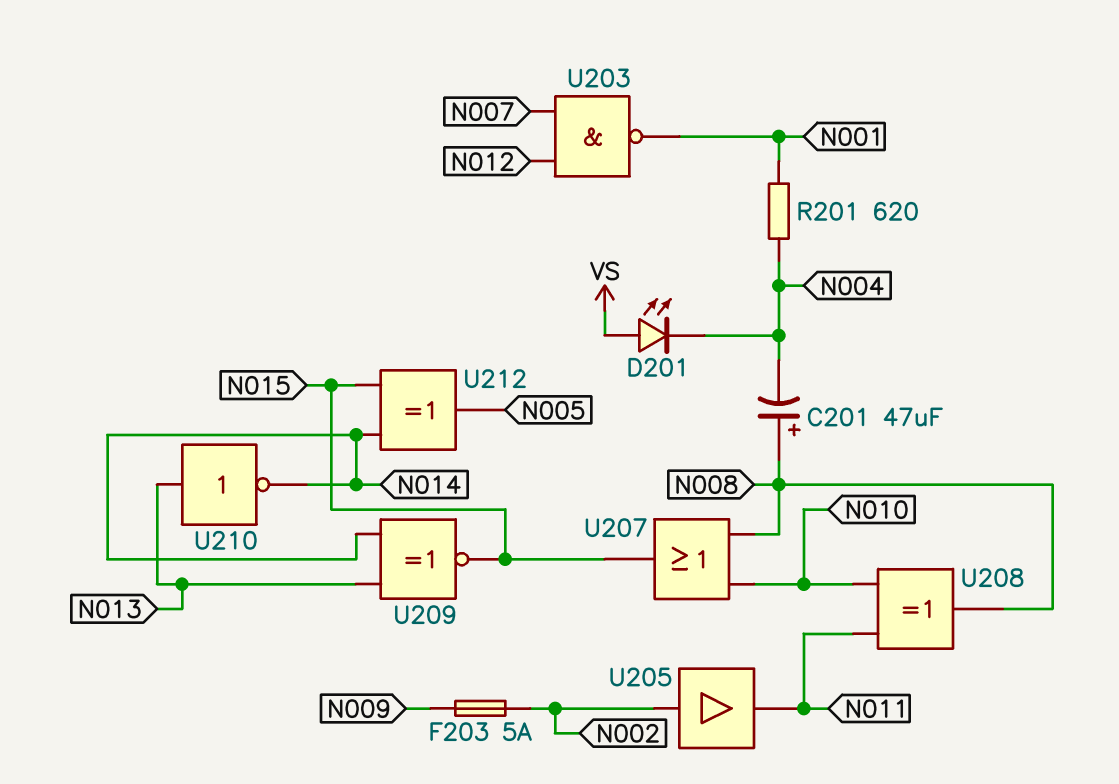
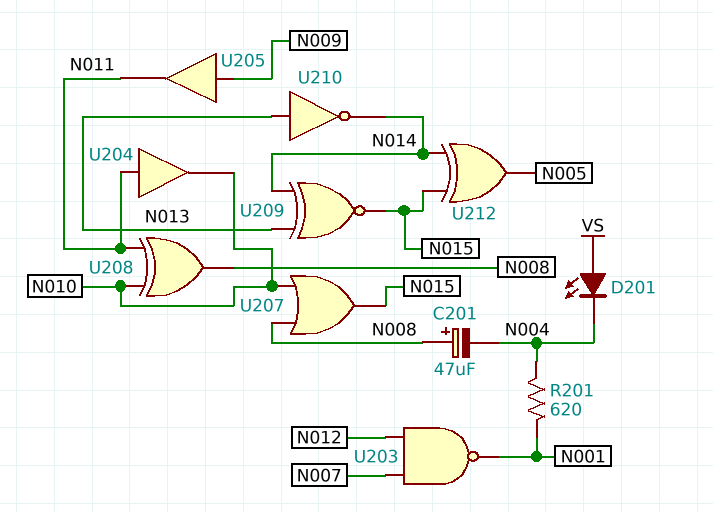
F203: 5A (N002, N009) -> none
U204: none -> buffer (in N011, out N010)
U205: buffer (in N002, out N011) -> buffer (in N009, out N011)

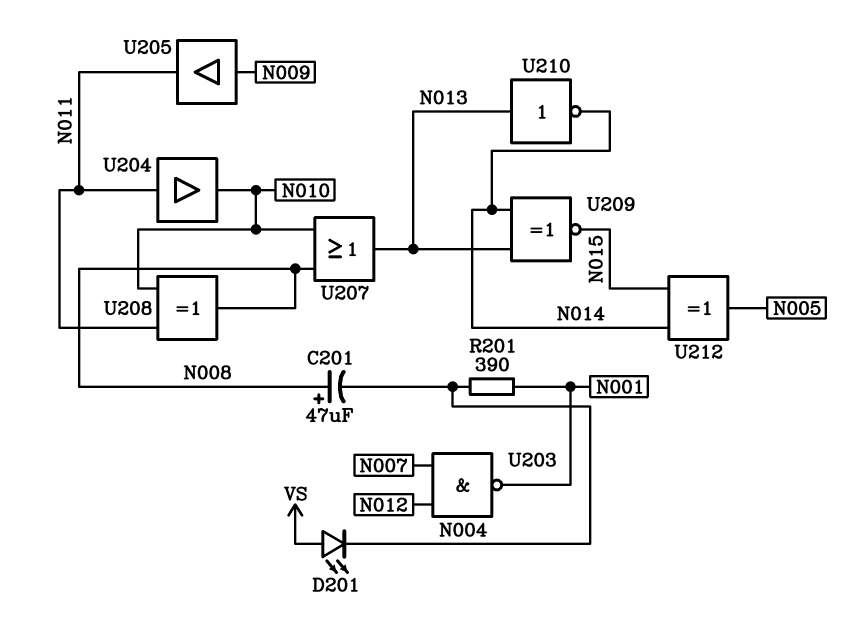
R201: 620 (N001, N004) -> 390 (N001, N004)
U207: OR (in N008, in N010, out N015) -> OR (in N008, in N010, out N013)

